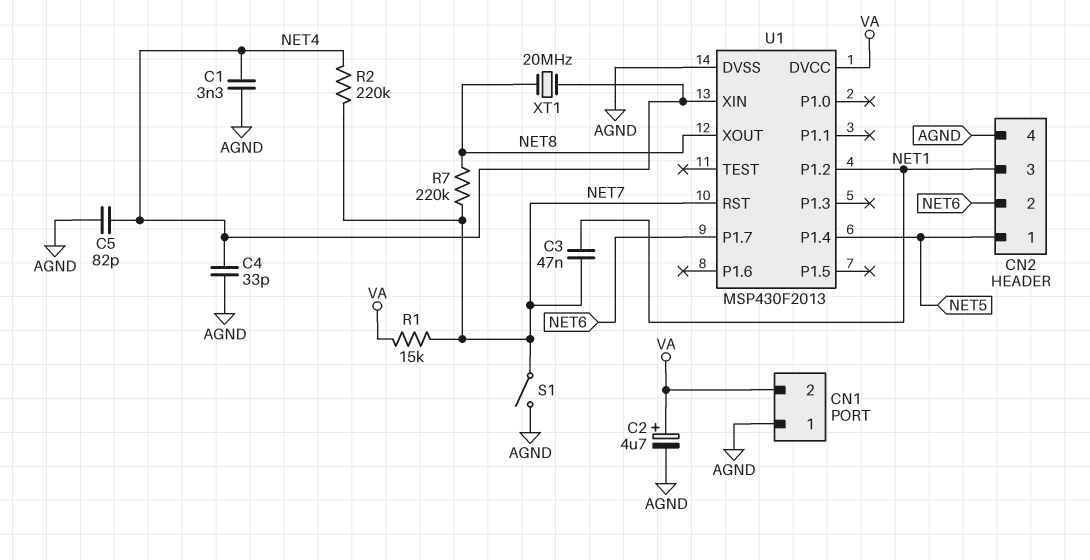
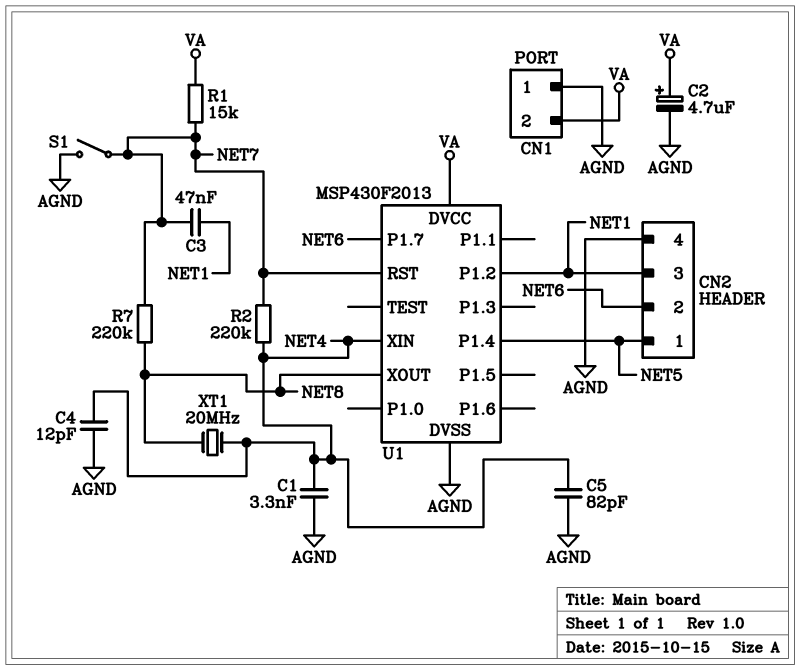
C4: 33pF (AGND, NET4) -> 12pF (AGND, NET4)

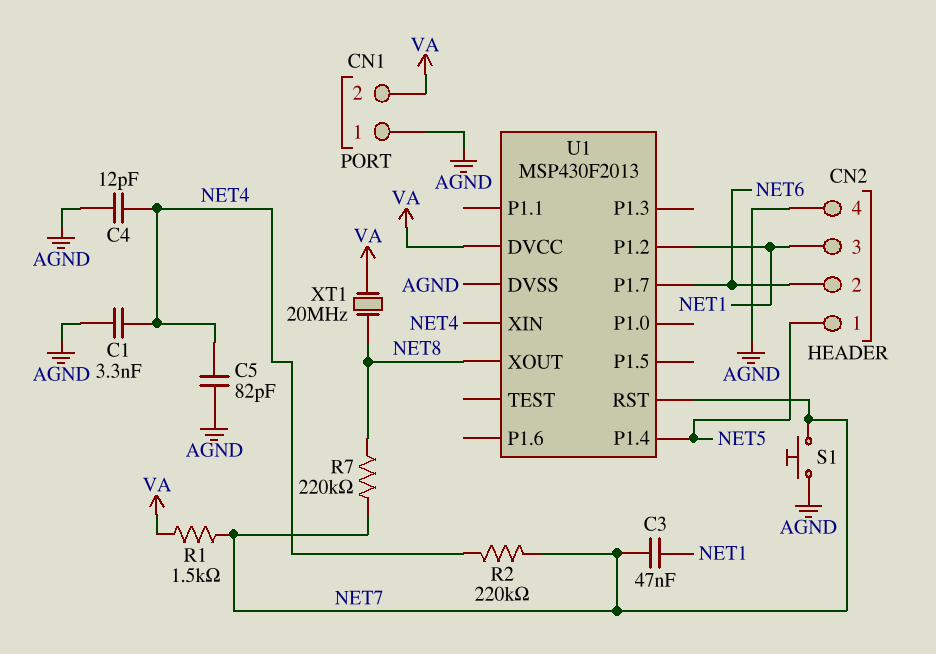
C2: 4.7uF (plus VA, minus AGND) -> none
R1: 15k (NET7, VA) -> 1.5k (NET7, VA)
S1: switch (AGND, NET7) -> button (AGND, NET7)
XT1: 20MHz (NET4, NET8) -> 20MHz (NET8, VA)

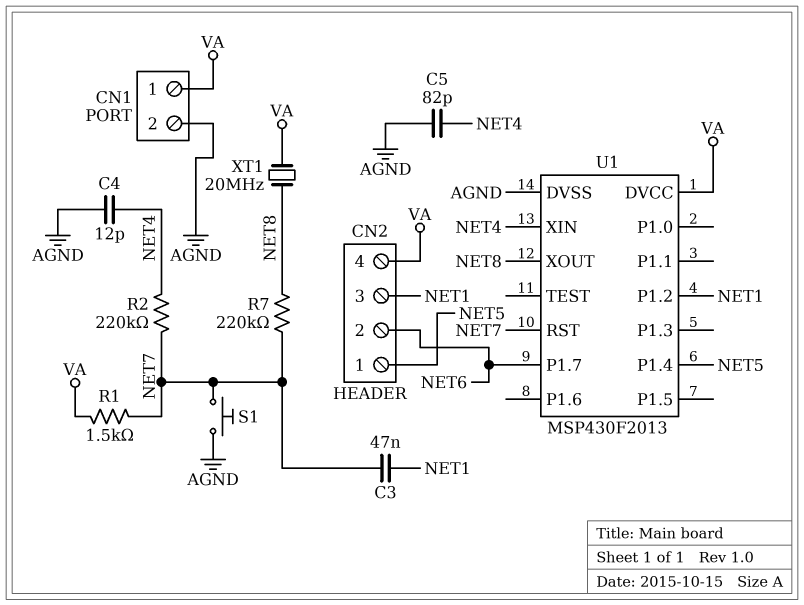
C1: 3.3nF (AGND, NET4) -> none
CN1 pin 1: AGND -> VA
CN1 pin 2: VA -> AGND
CN2 pin 4: AGND -> VA

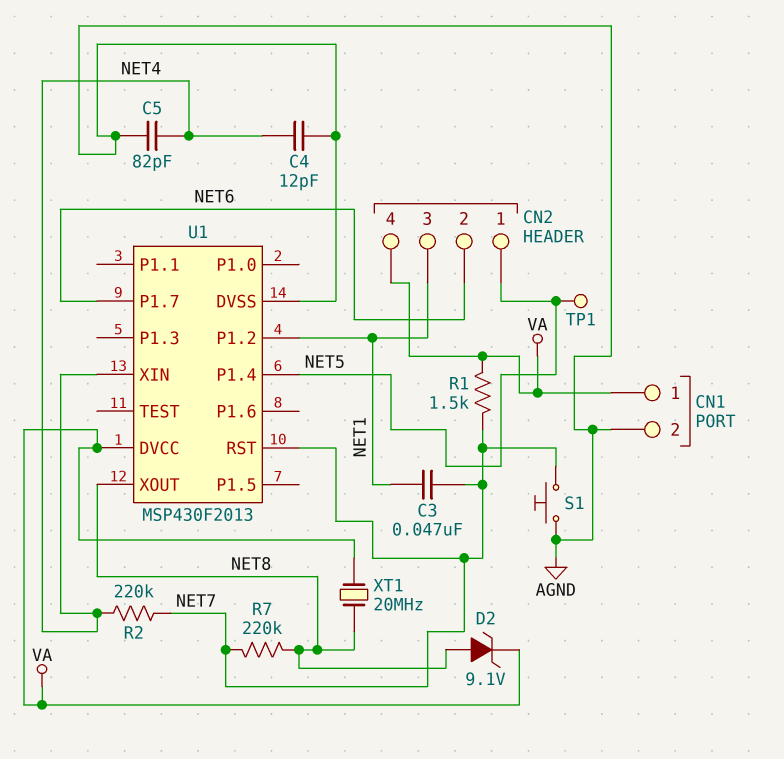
D2: none -> zener 9.1V (A NET8, K VA)
TP1: none -> test point (NET5)

